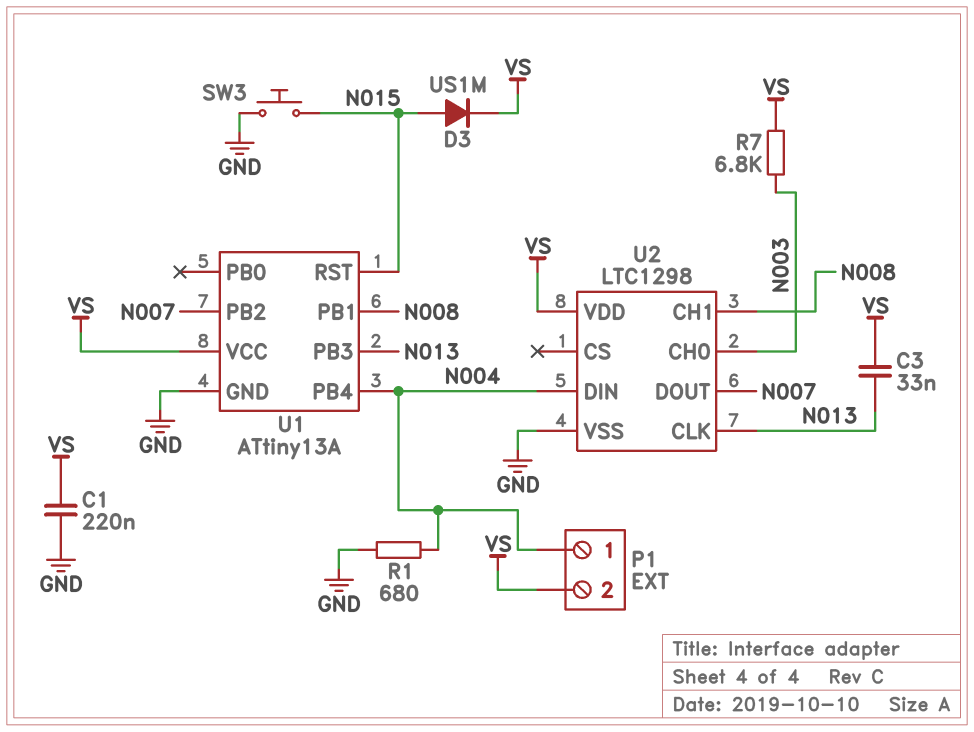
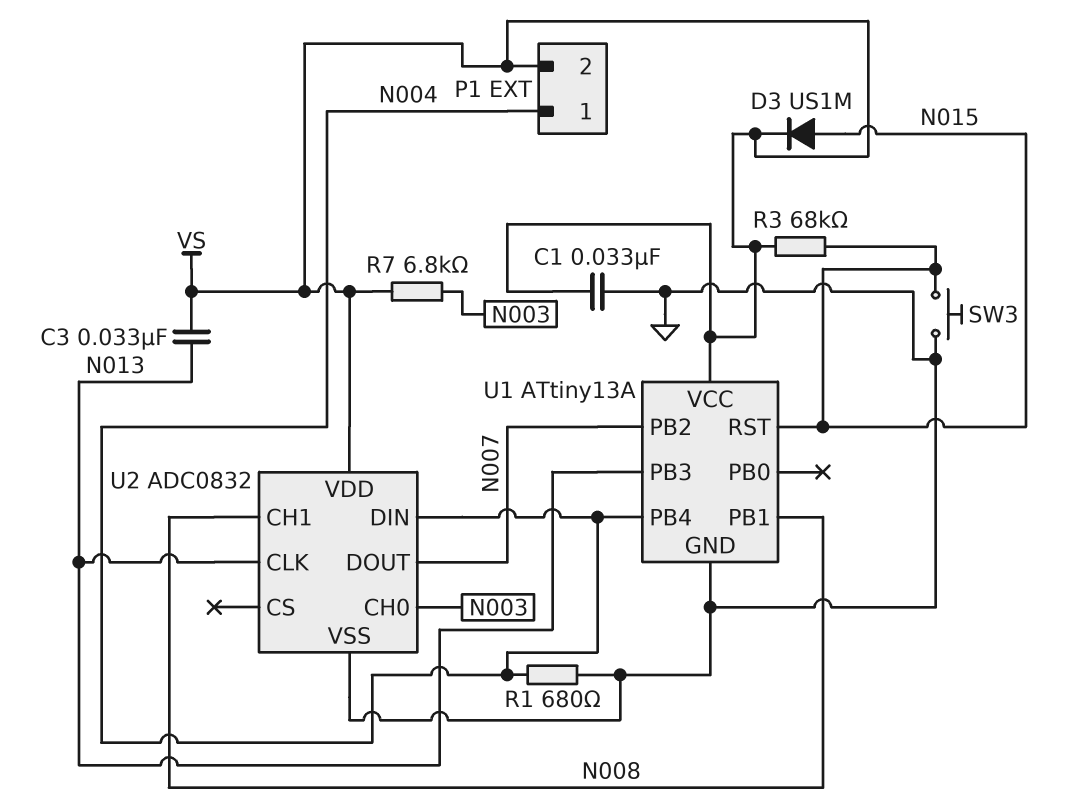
C1: 220nF (GND, VS) -> 33nF (GND, VS)
R3: none -> 68k (N015, VS)
U2: LTC1298 -> ADC0832

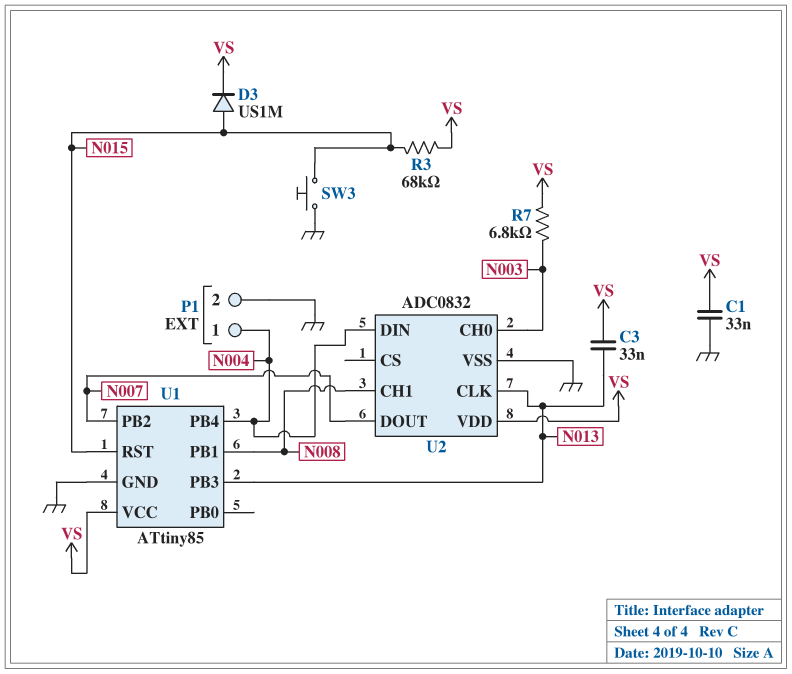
P1 pin 2: VS -> GND
R1: 680 (GND, N004) -> none
U1: ATtiny13A -> ATtiny85

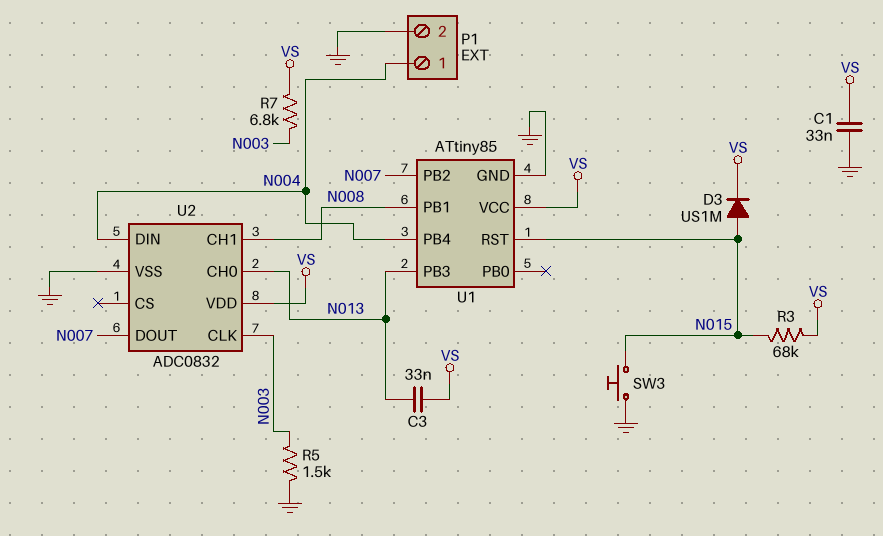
R5: none -> 1.5k (GND, N003)
U2 pin CH0: N003 -> N013
U2 pin CLK: N013 -> N003

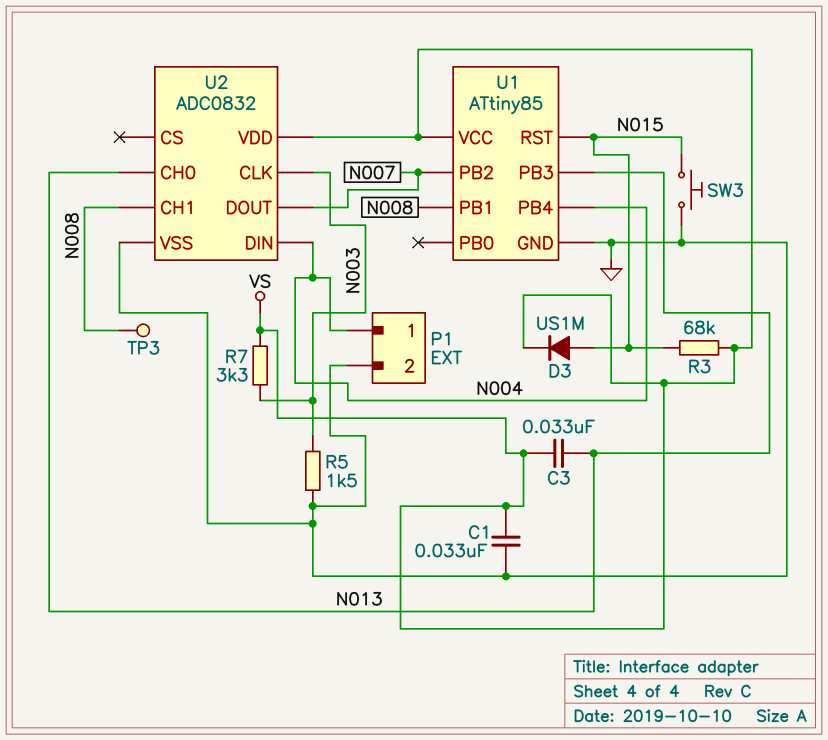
R7: 6.8k (N003, VS) -> 3.3k (N003, VS)
TP3: none -> test point (N008)

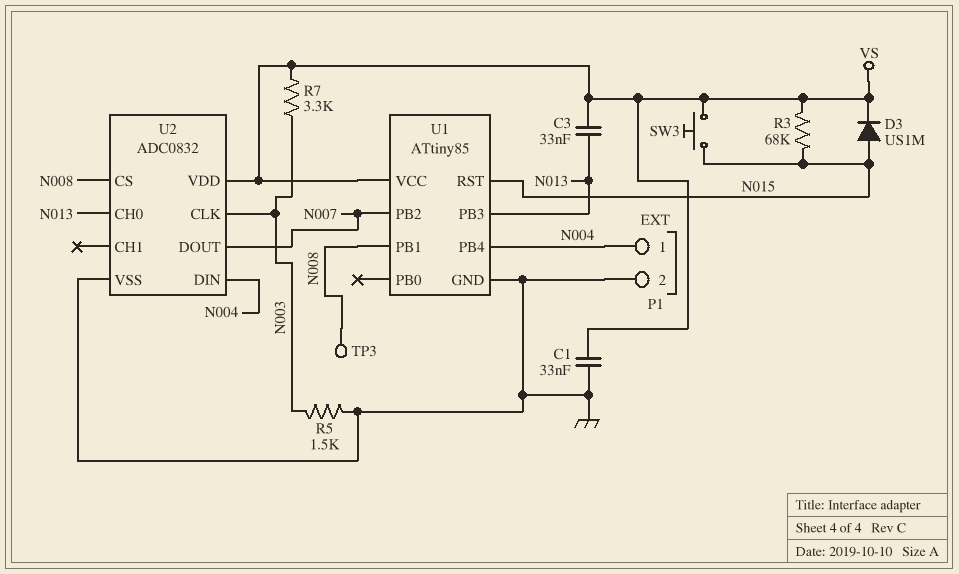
SW3: button (GND, N015) -> button (N015, VS)
U2 pin CH1: N008 -> none
U2 pin CS: none -> N008

